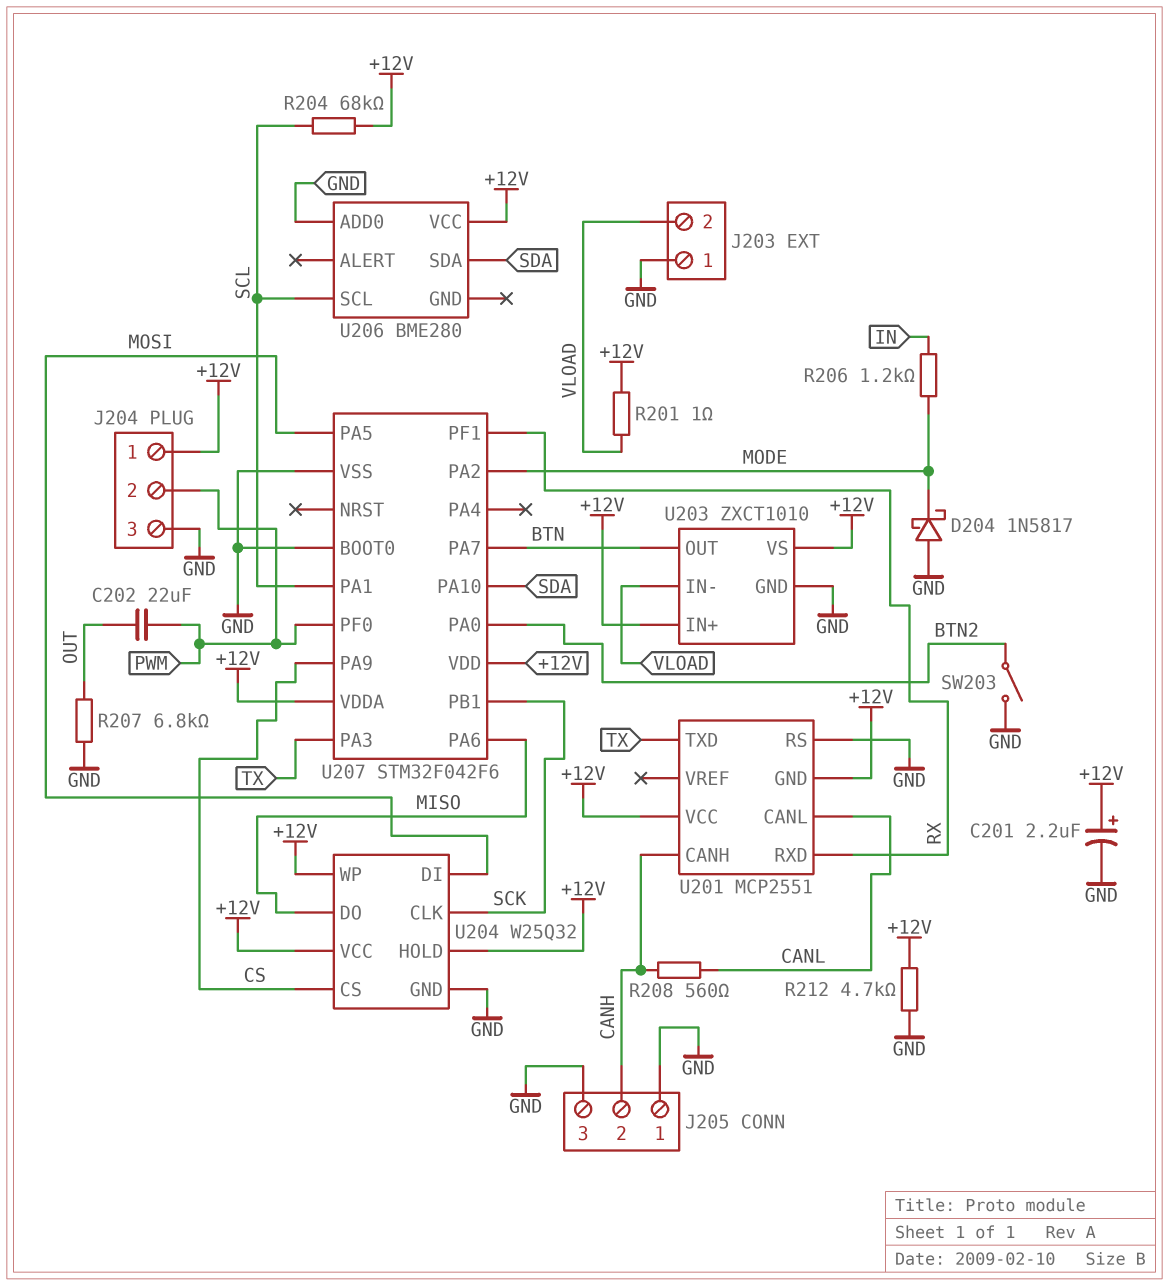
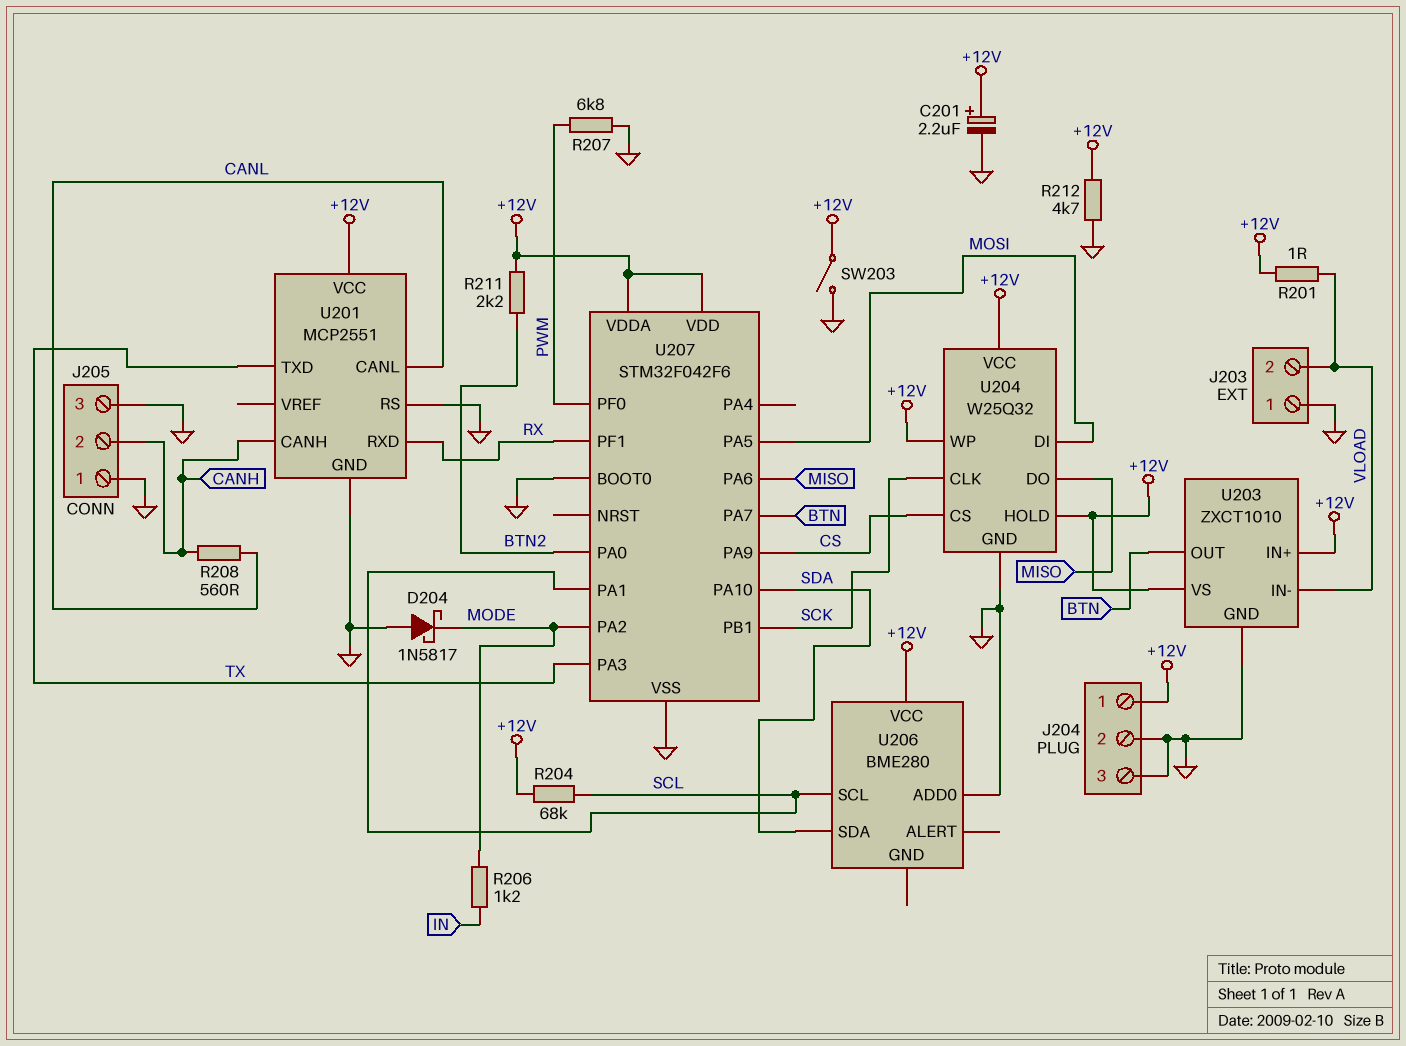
C202: 22uF (OUT, PWM) -> none
J204 pin 2: PWM -> GND
R207: 6.8k (GND, OUT) -> 6.8k (GND, PWM)
R211: none -> 2.2k (+12V, BTN2)
SW203: switch (BTN2, GND) -> switch (+12V, GND)
U201 pin GND: +12V -> GND

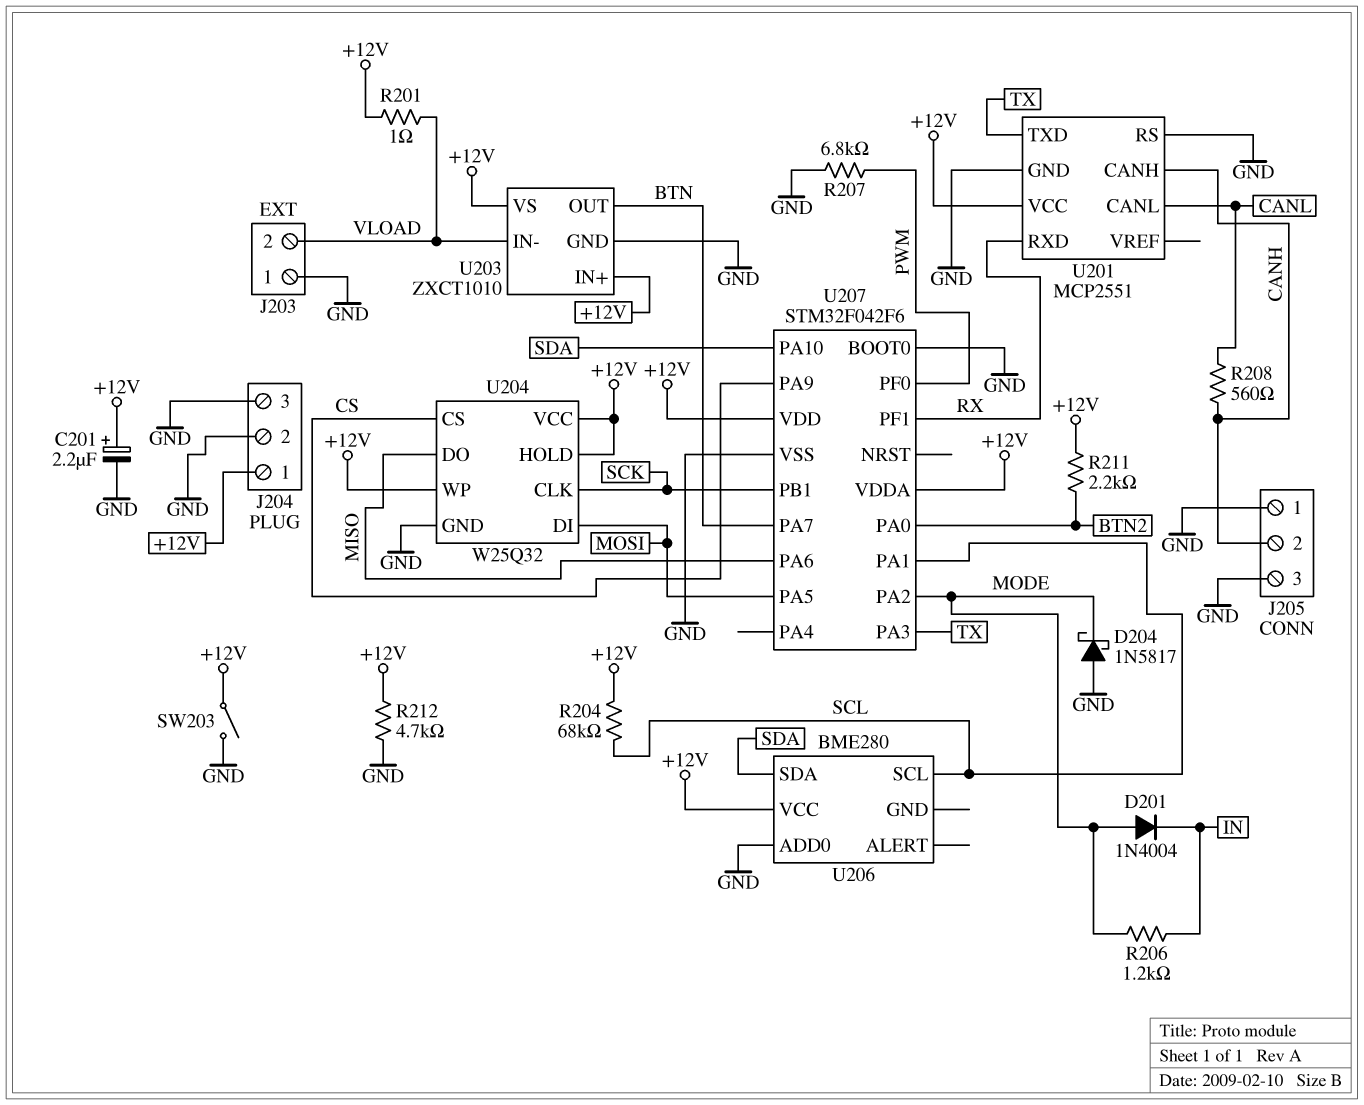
D201: none -> diode 1N4004 (A MODE, K IN)

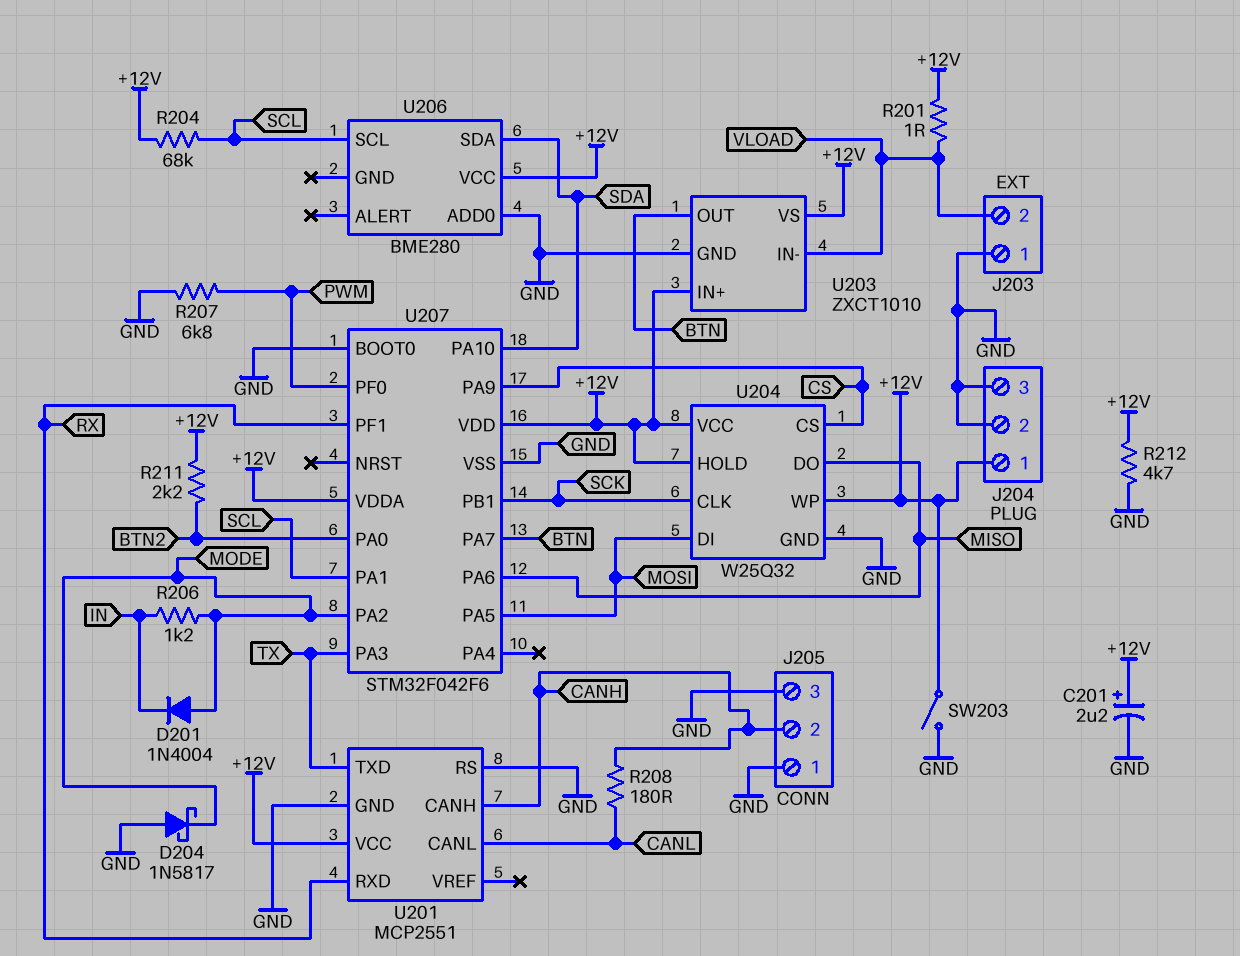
R208: 560 (CANH, CANL) -> 180 (CANH, CANL)

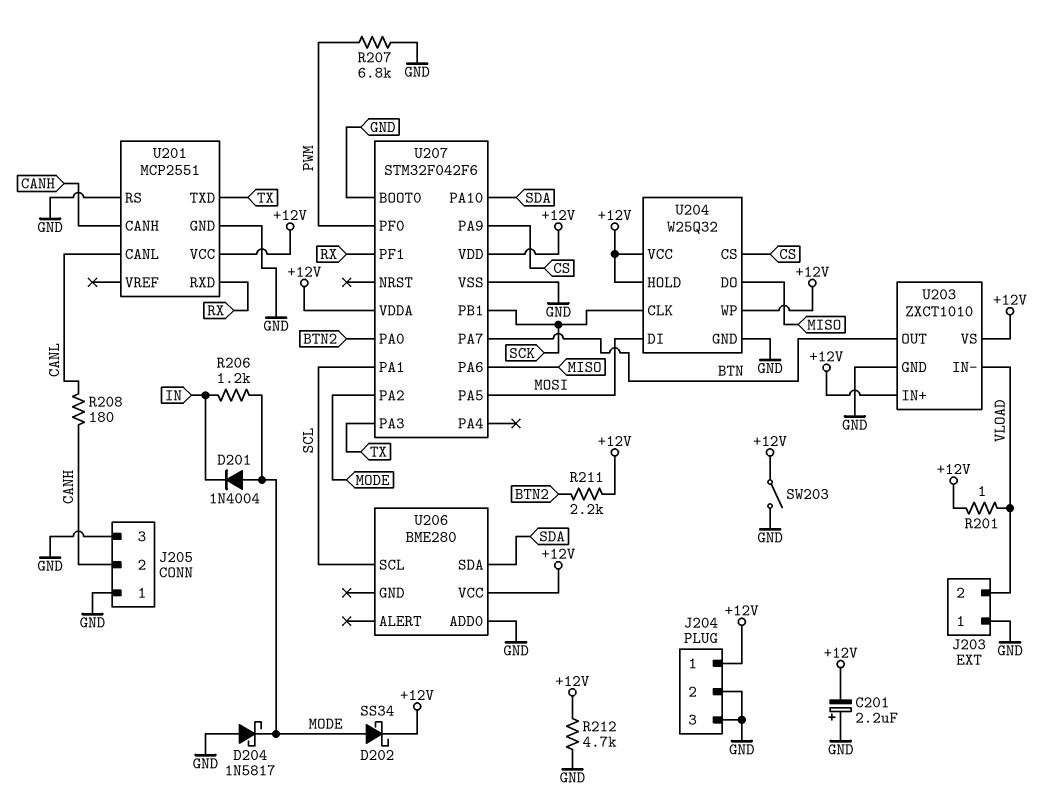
C201: 2.2uF (plus +12V, minus GND) -> 2.2uF (plus GND, minus +12V)
D202: none -> schottky SS34 (A MODE, K +12V)
R204: 68k (+12V, SCL) -> none

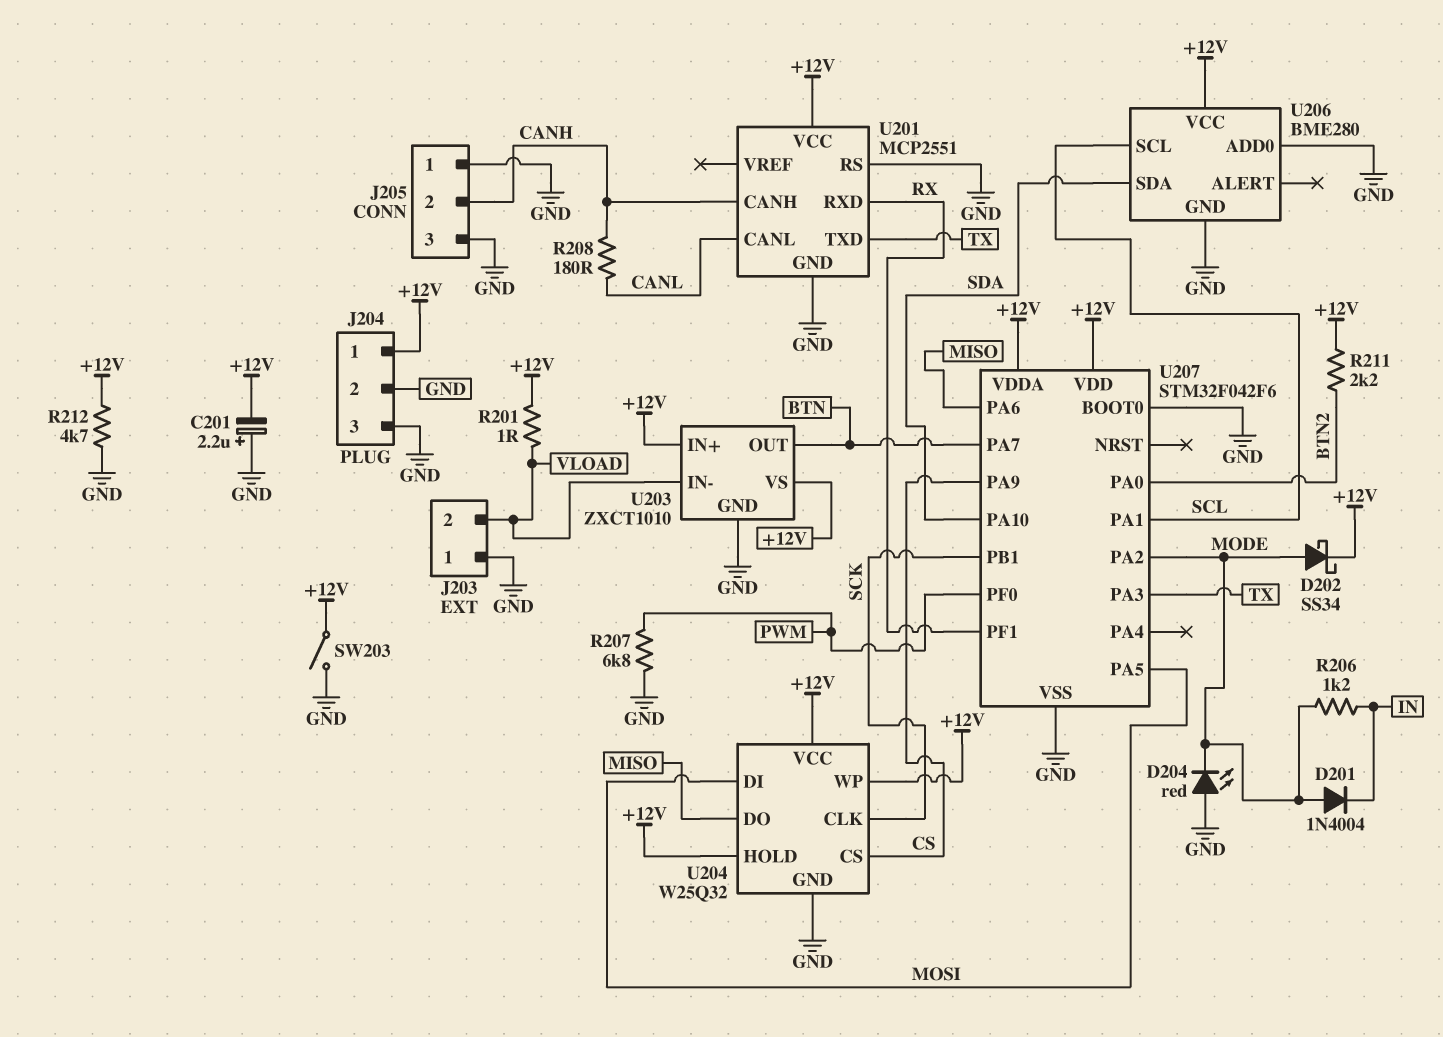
D204: schottky 1N5817 (A GND, K MODE) -> LED red (A GND, K MODE)
U206 pin GND: none -> GND

